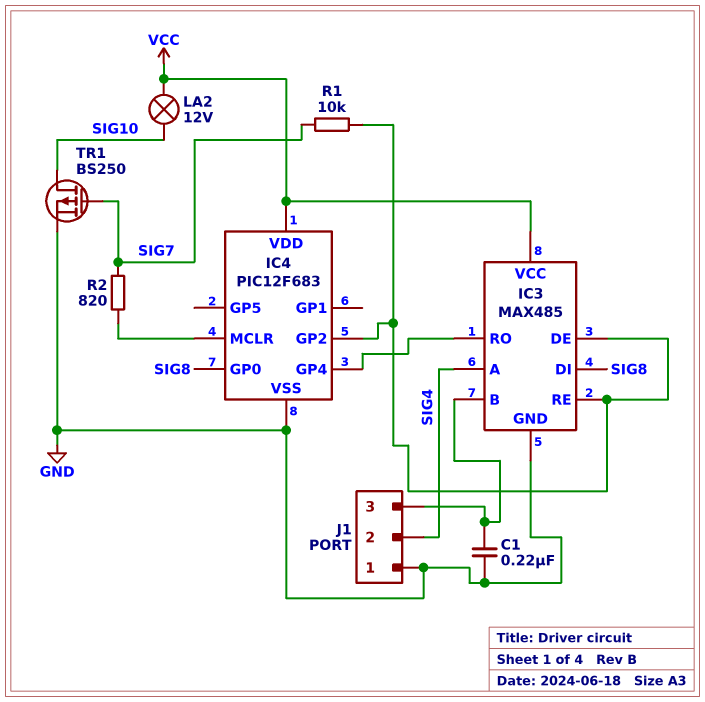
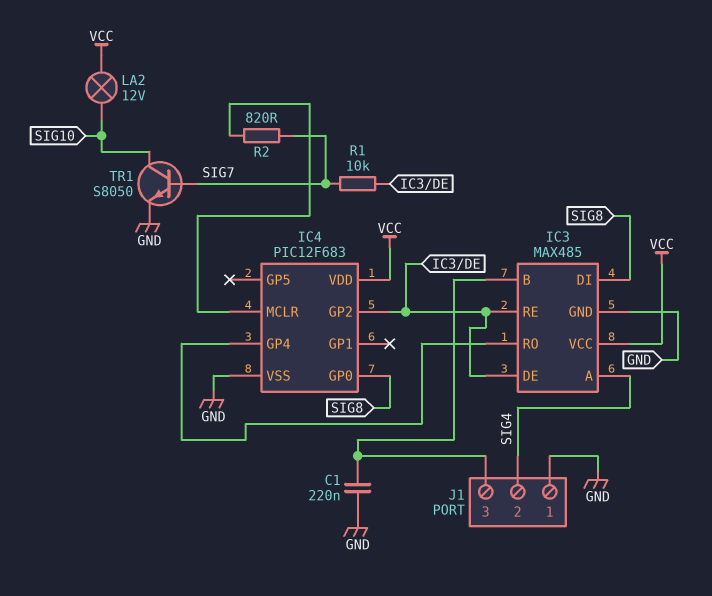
TR1: PMOS BS250 (G SIG7, D SIG10, S GND) -> NPN S8050 (B SIG7, C SIG10, E GND)

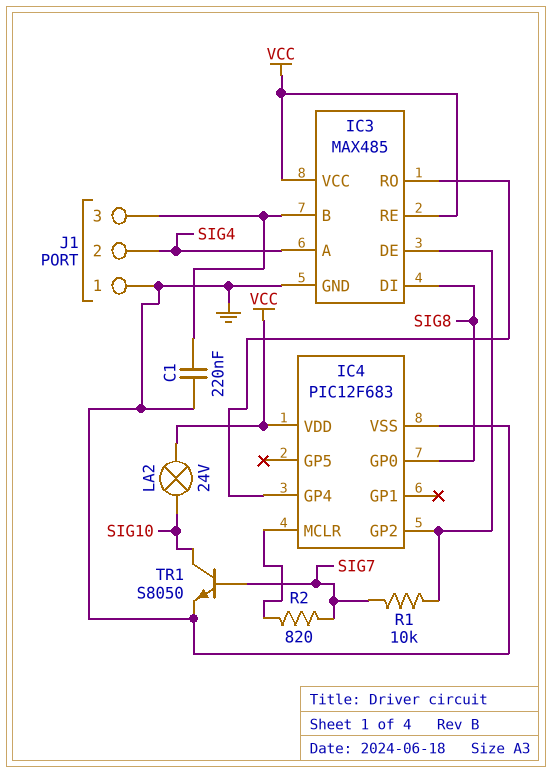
IC3 pin RE: IC3/DE -> VCC
LA2: lamp 12V (SIG10, VCC) -> lamp 24V (SIG10, VCC)

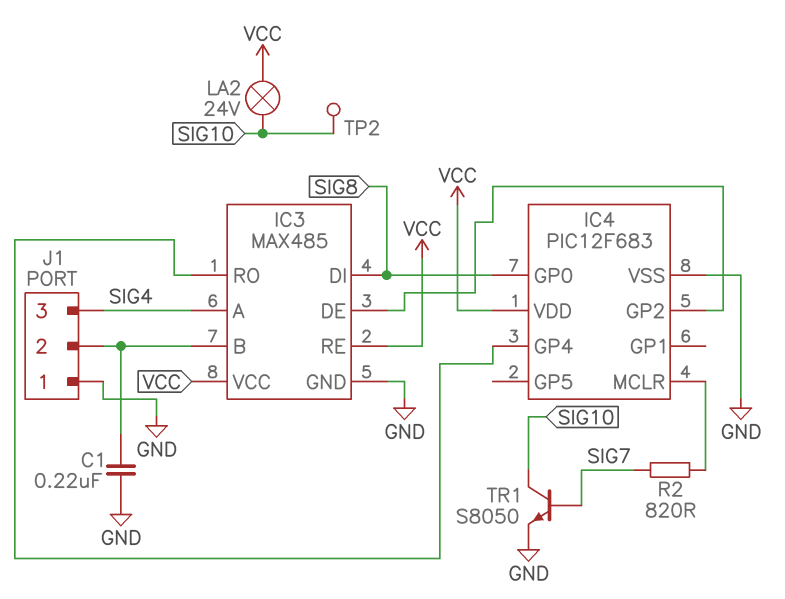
J1 pin 2: SIG4 -> IC3/B
J1 pin 3: IC3/B -> SIG4
R1: 10k (IC3/DE, SIG7) -> none
TP2: none -> test point (SIG10)

